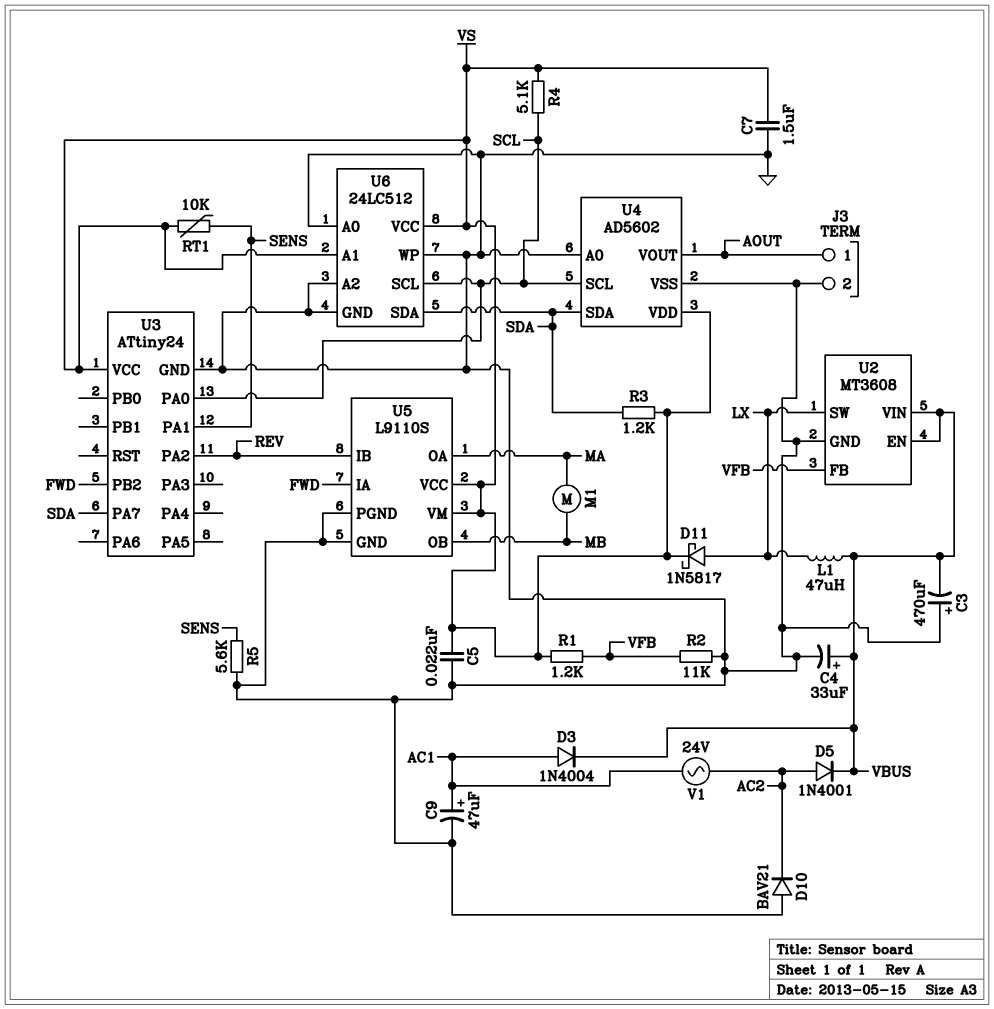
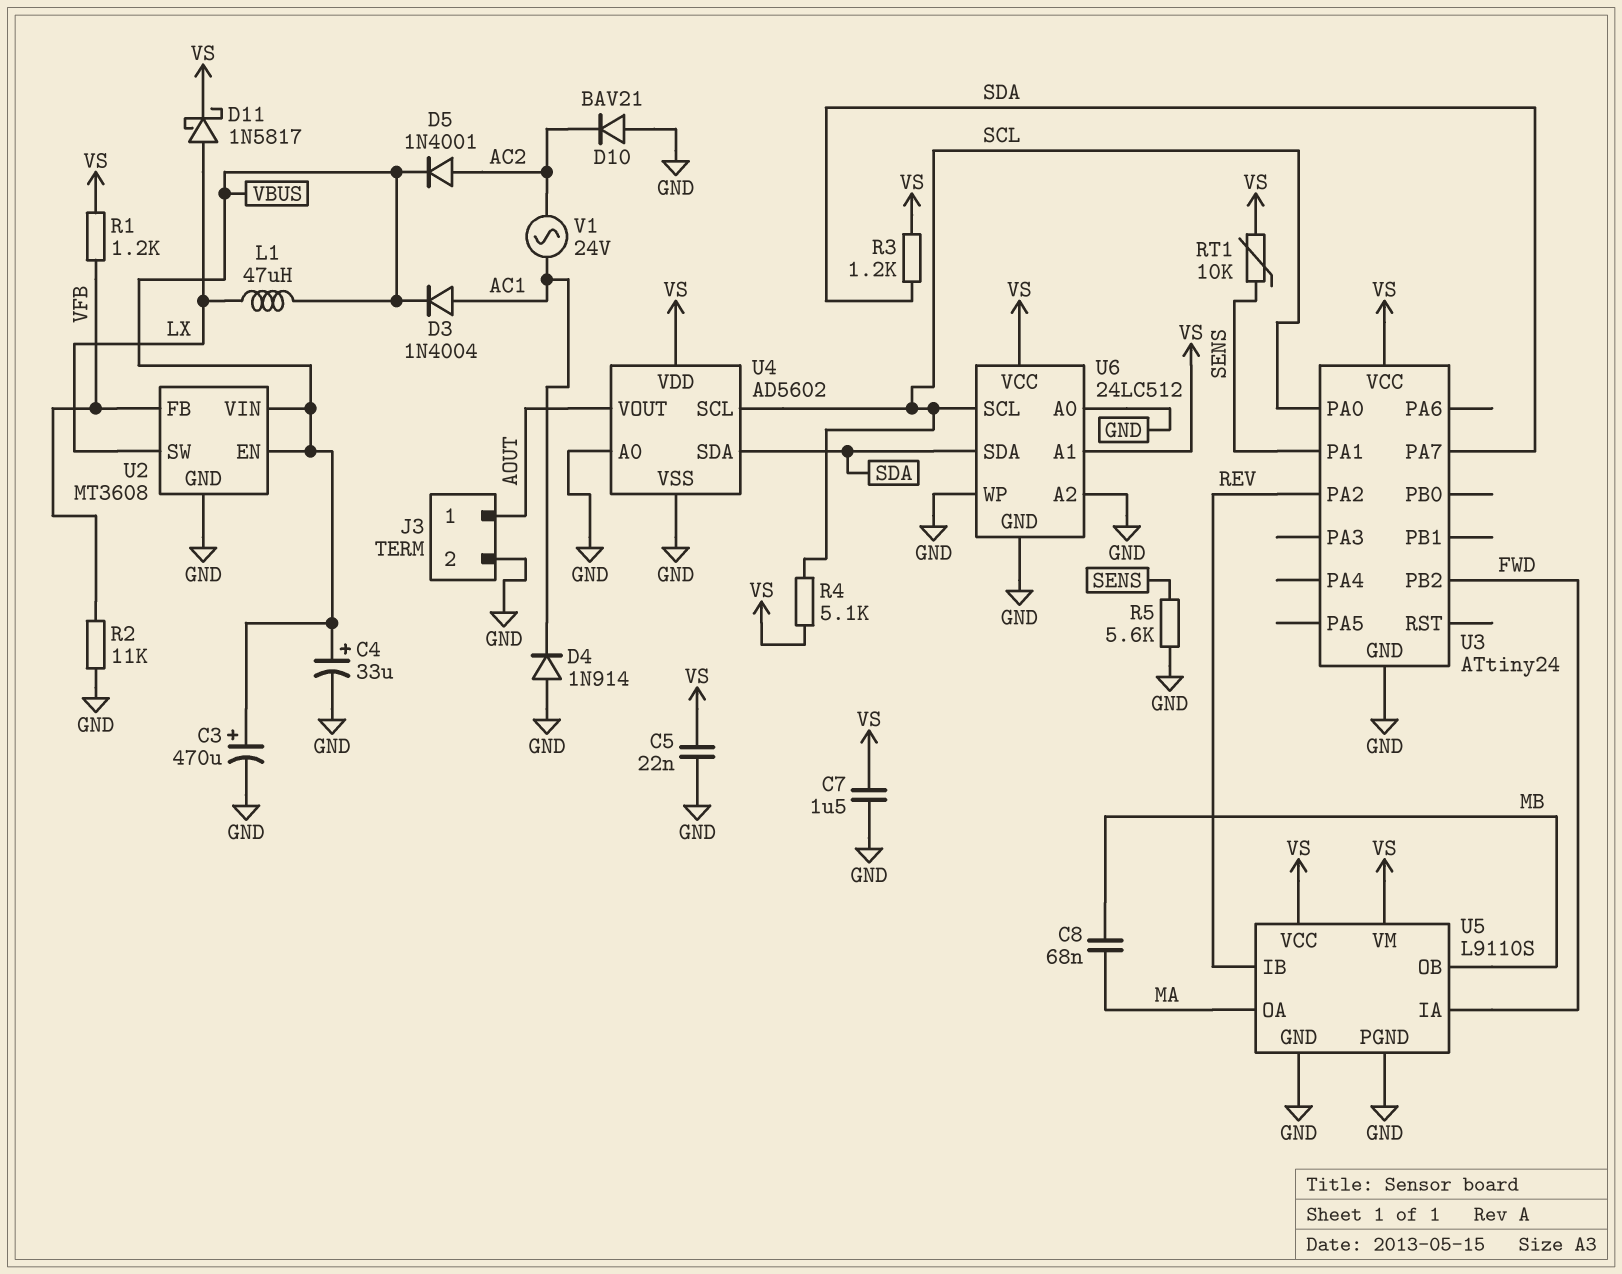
C3: 470uF (plus GND, minus VBUS) -> 470uF (plus VBUS, minus GND)
C8: none -> 68nF (MA, MB)
C9: 47uF (plus AC1, minus GND) -> none
D4: none -> diode 1N914 (A GND, K AC1)
M1: motor (MA, MB) -> none

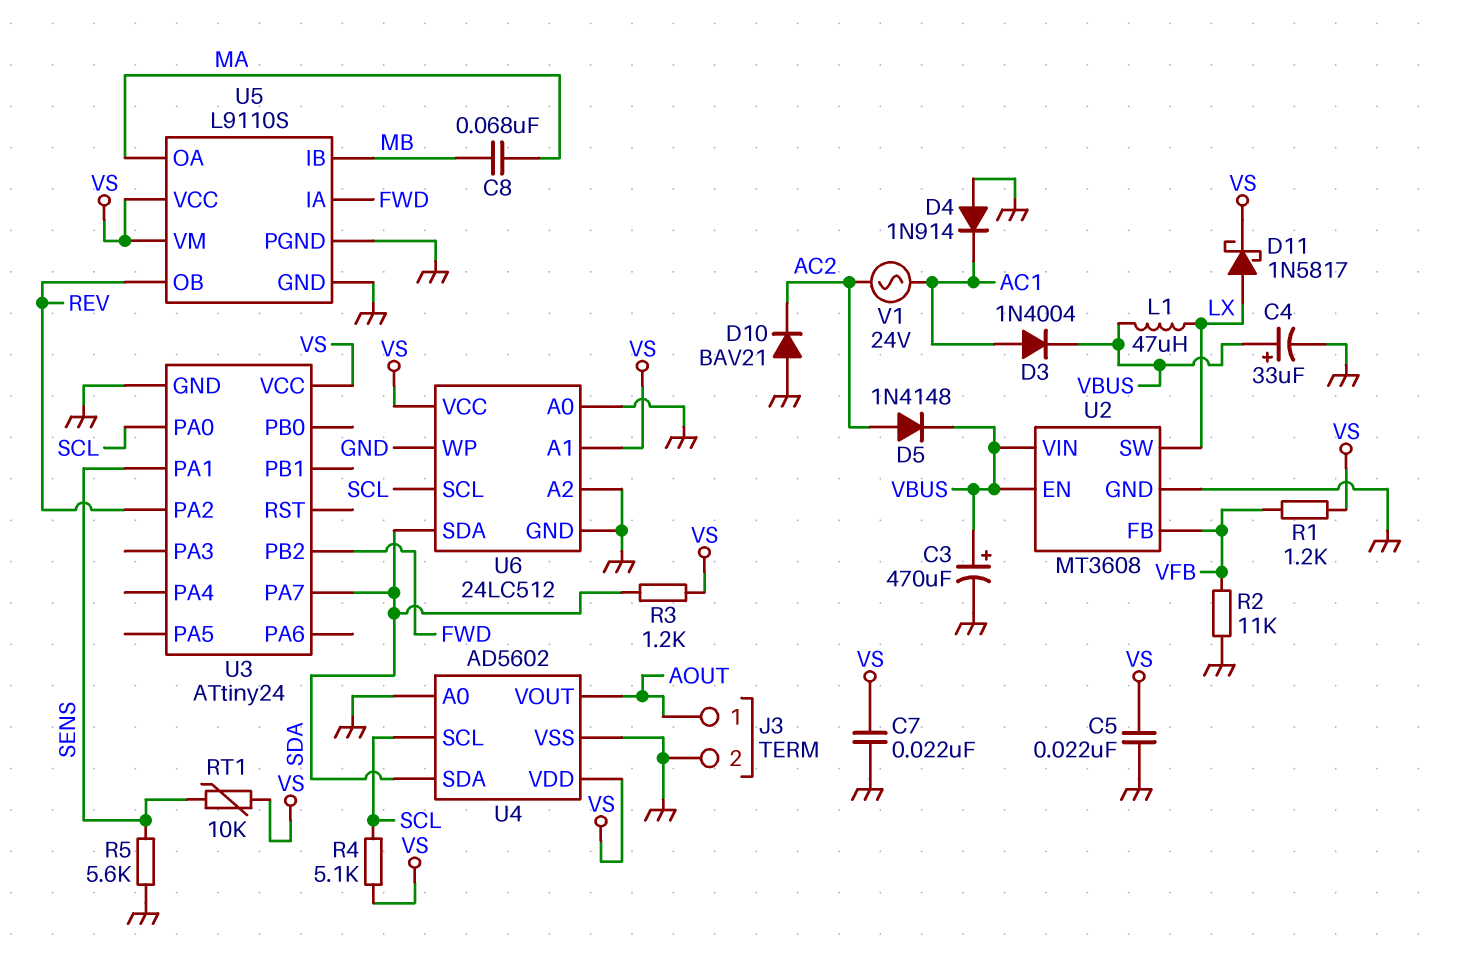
C7: 1.5uF (GND, VS) -> 22nF (GND, VS)
D5: diode 1N4001 (A AC2, K VBUS) -> diode 1N4148 (A AC2, K VBUS)
U5 pin IB: REV -> MB
U5 pin OB: MB -> REV

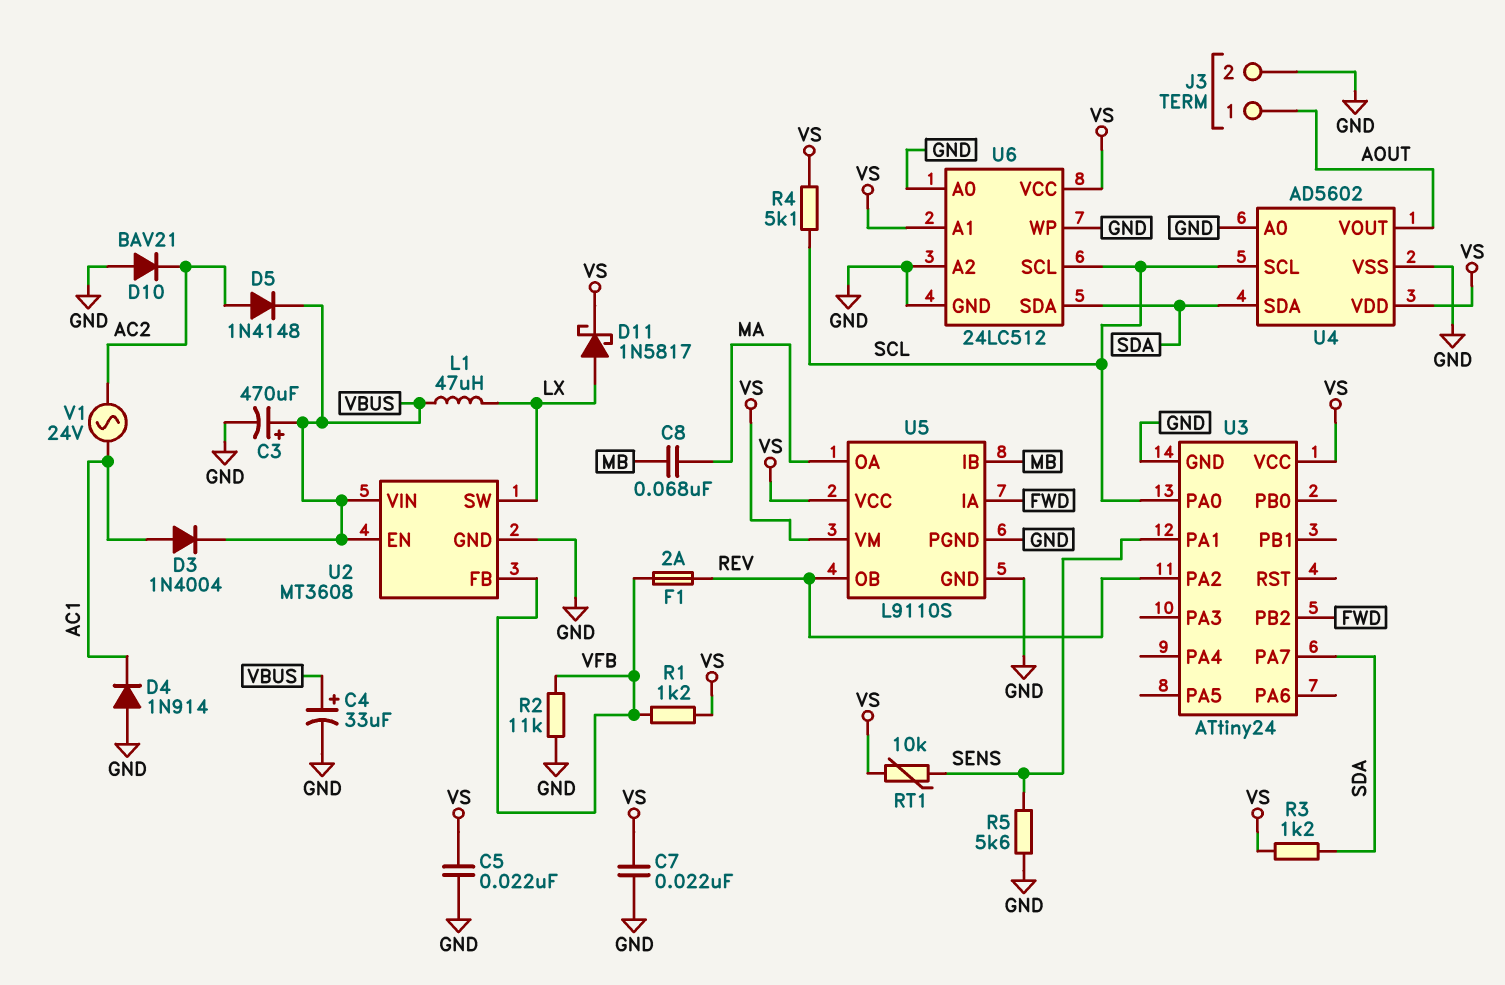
F1: none -> 2A (REV, VFB)

